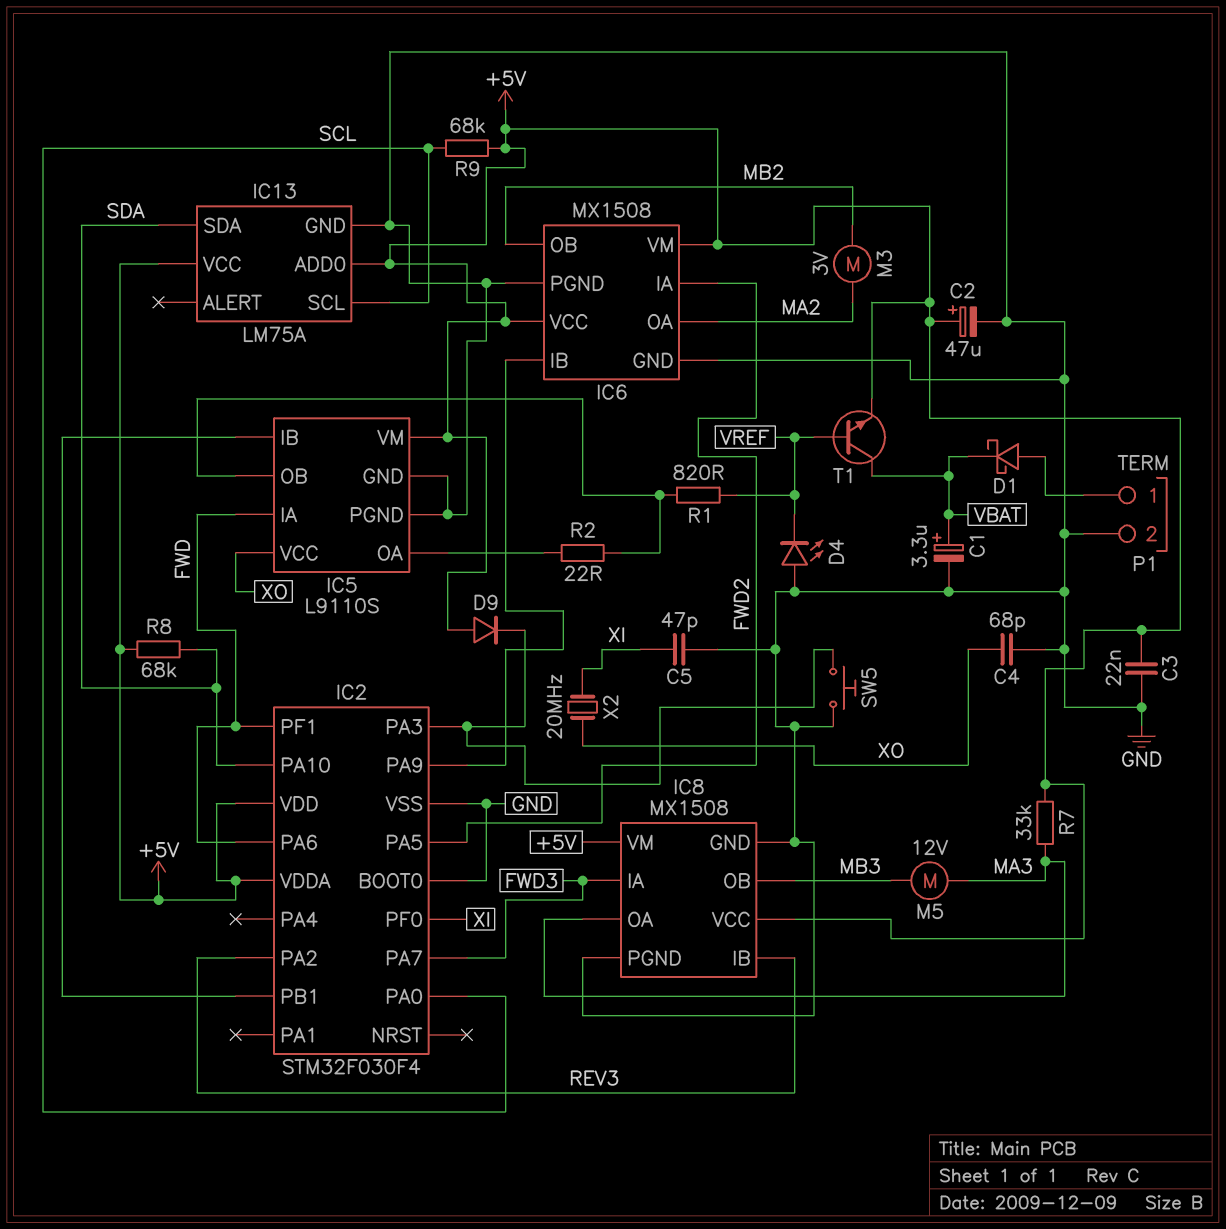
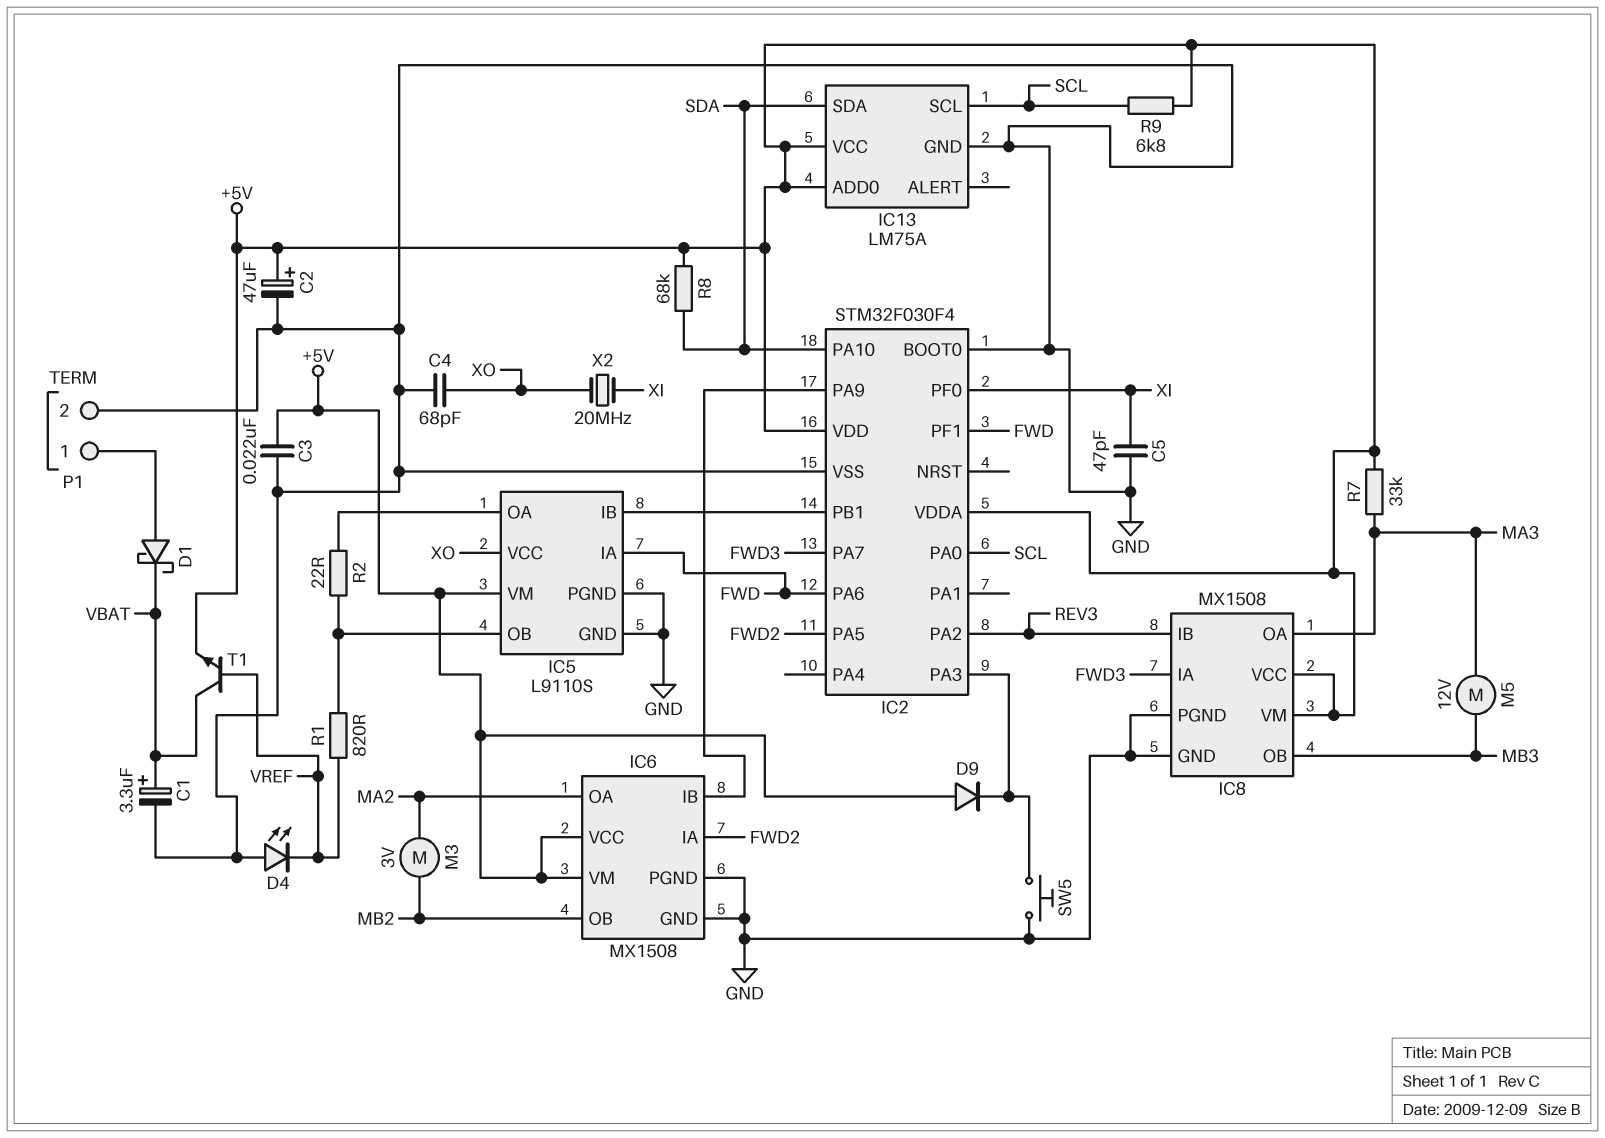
R9: 68k (+5V, SCL) -> 6.8k (+5V, SCL)

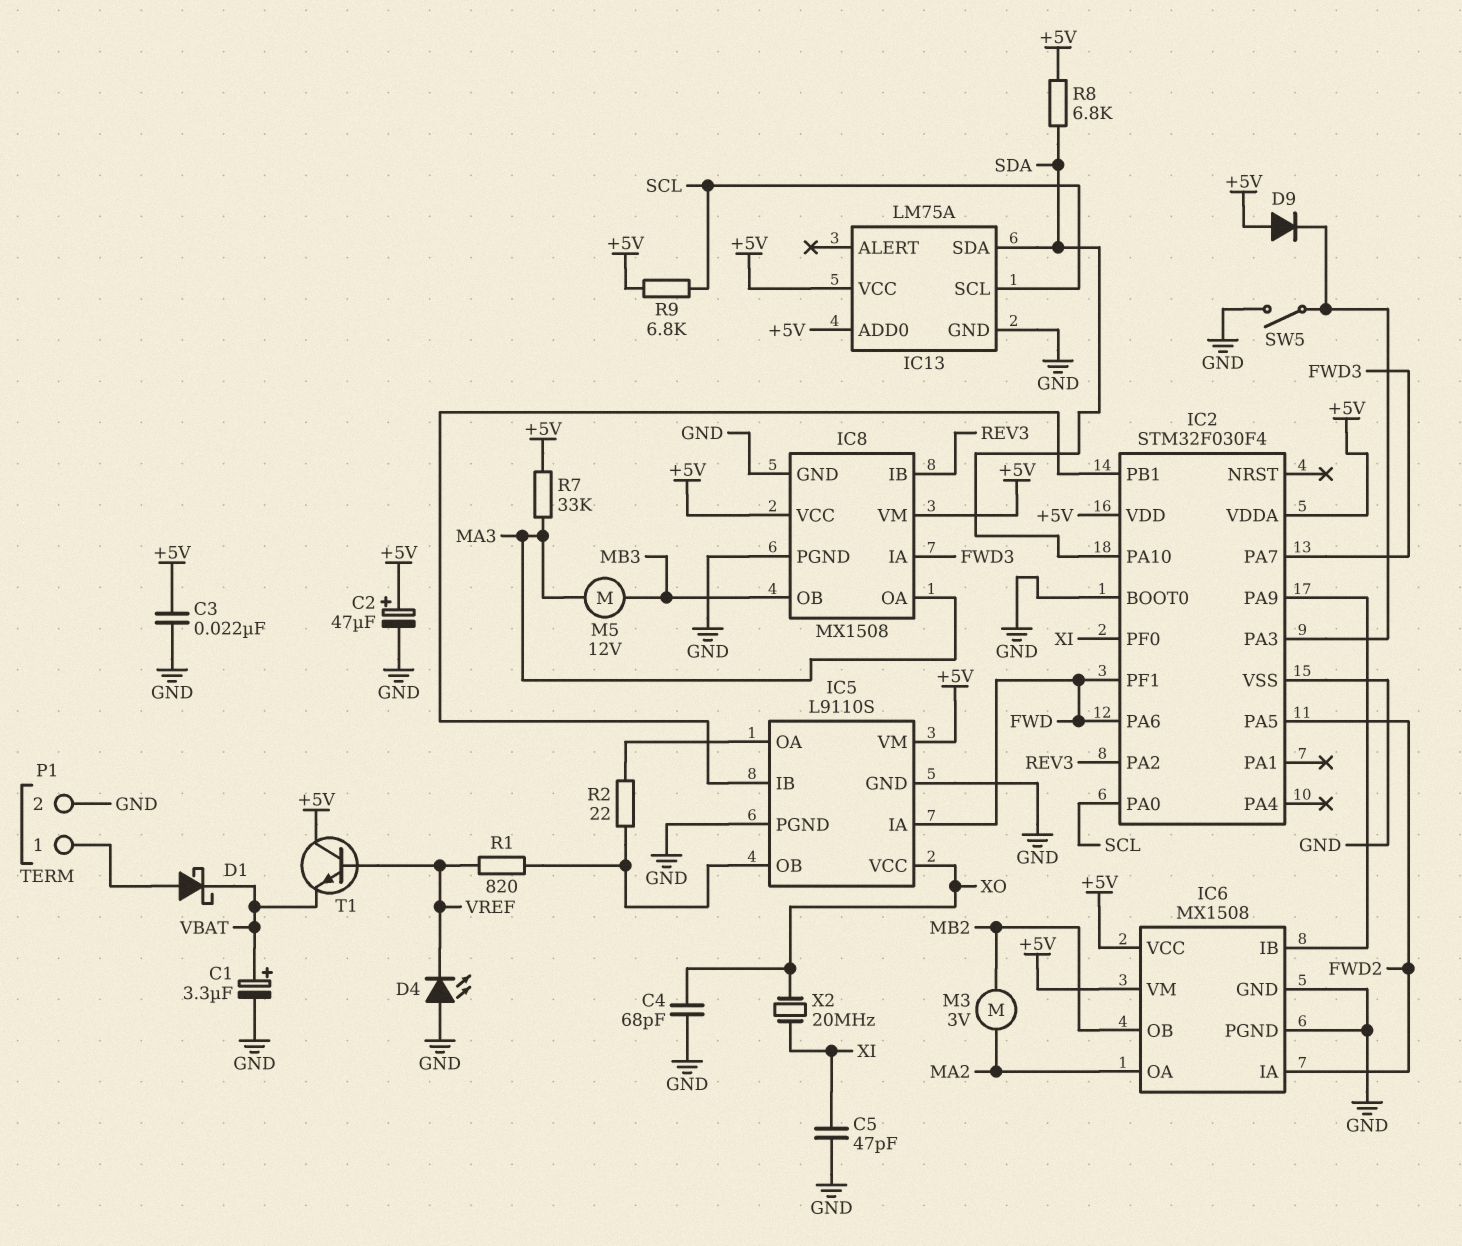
R8: 68k (+5V, SDA) -> 6.8k (+5V, SDA)
SW5: button (GND, IC2/PA3) -> switch (GND, IC2/PA3)
T1: NPN (B VREF, C VBAT, E +5V) -> NPN (B VREF, C +5V, E VBAT)

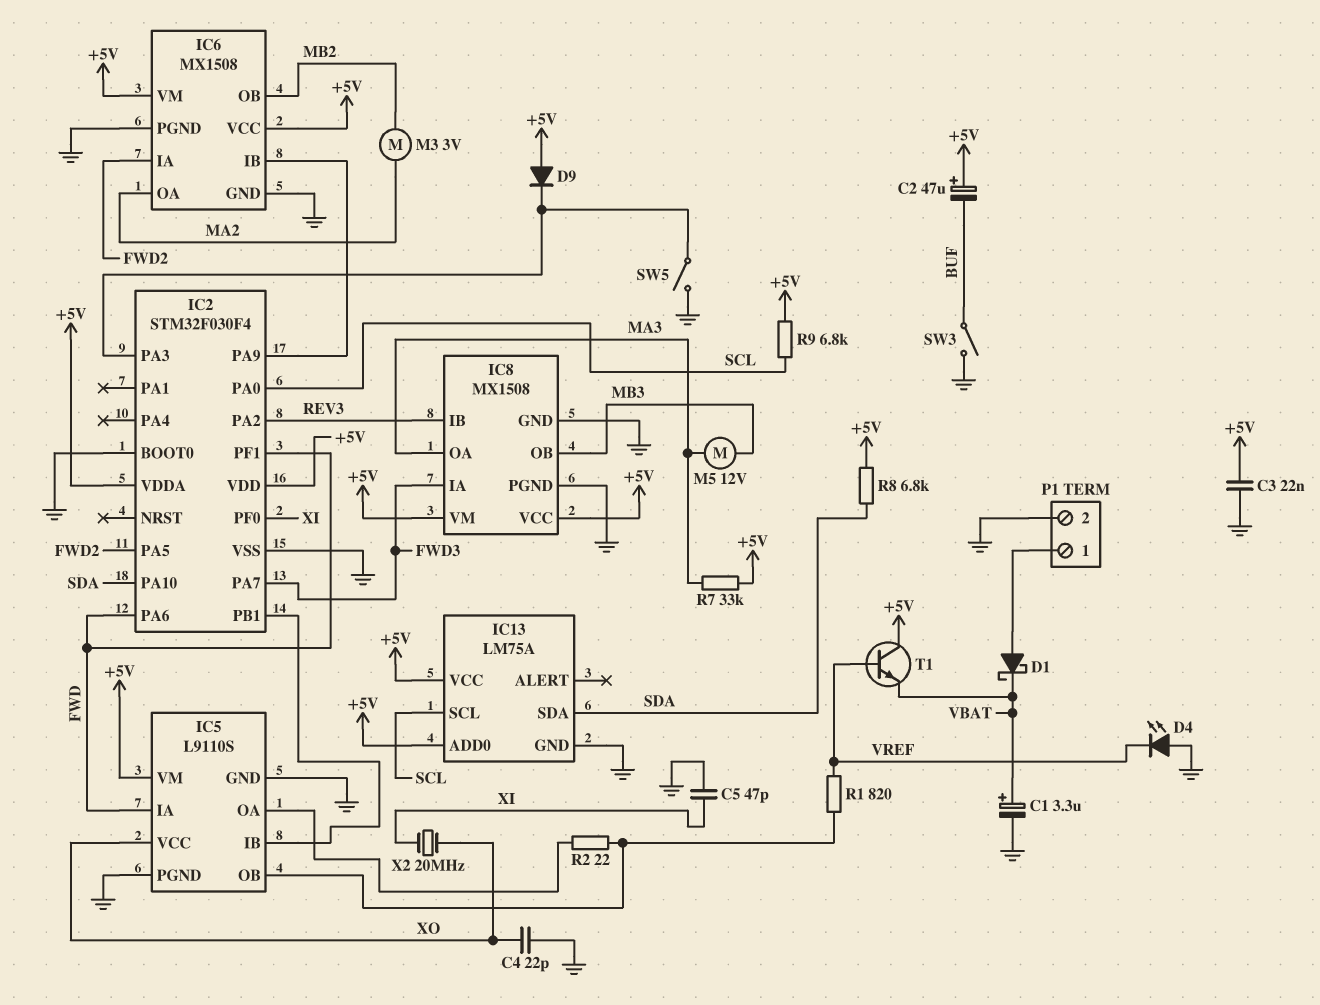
C2: 47uF (plus +5V, minus GND) -> 47uF (plus +5V, minus BUF)
C4: 68pF (GND, XO) -> 22pF (GND, XO)
SW3: none -> switch (BUF, GND)

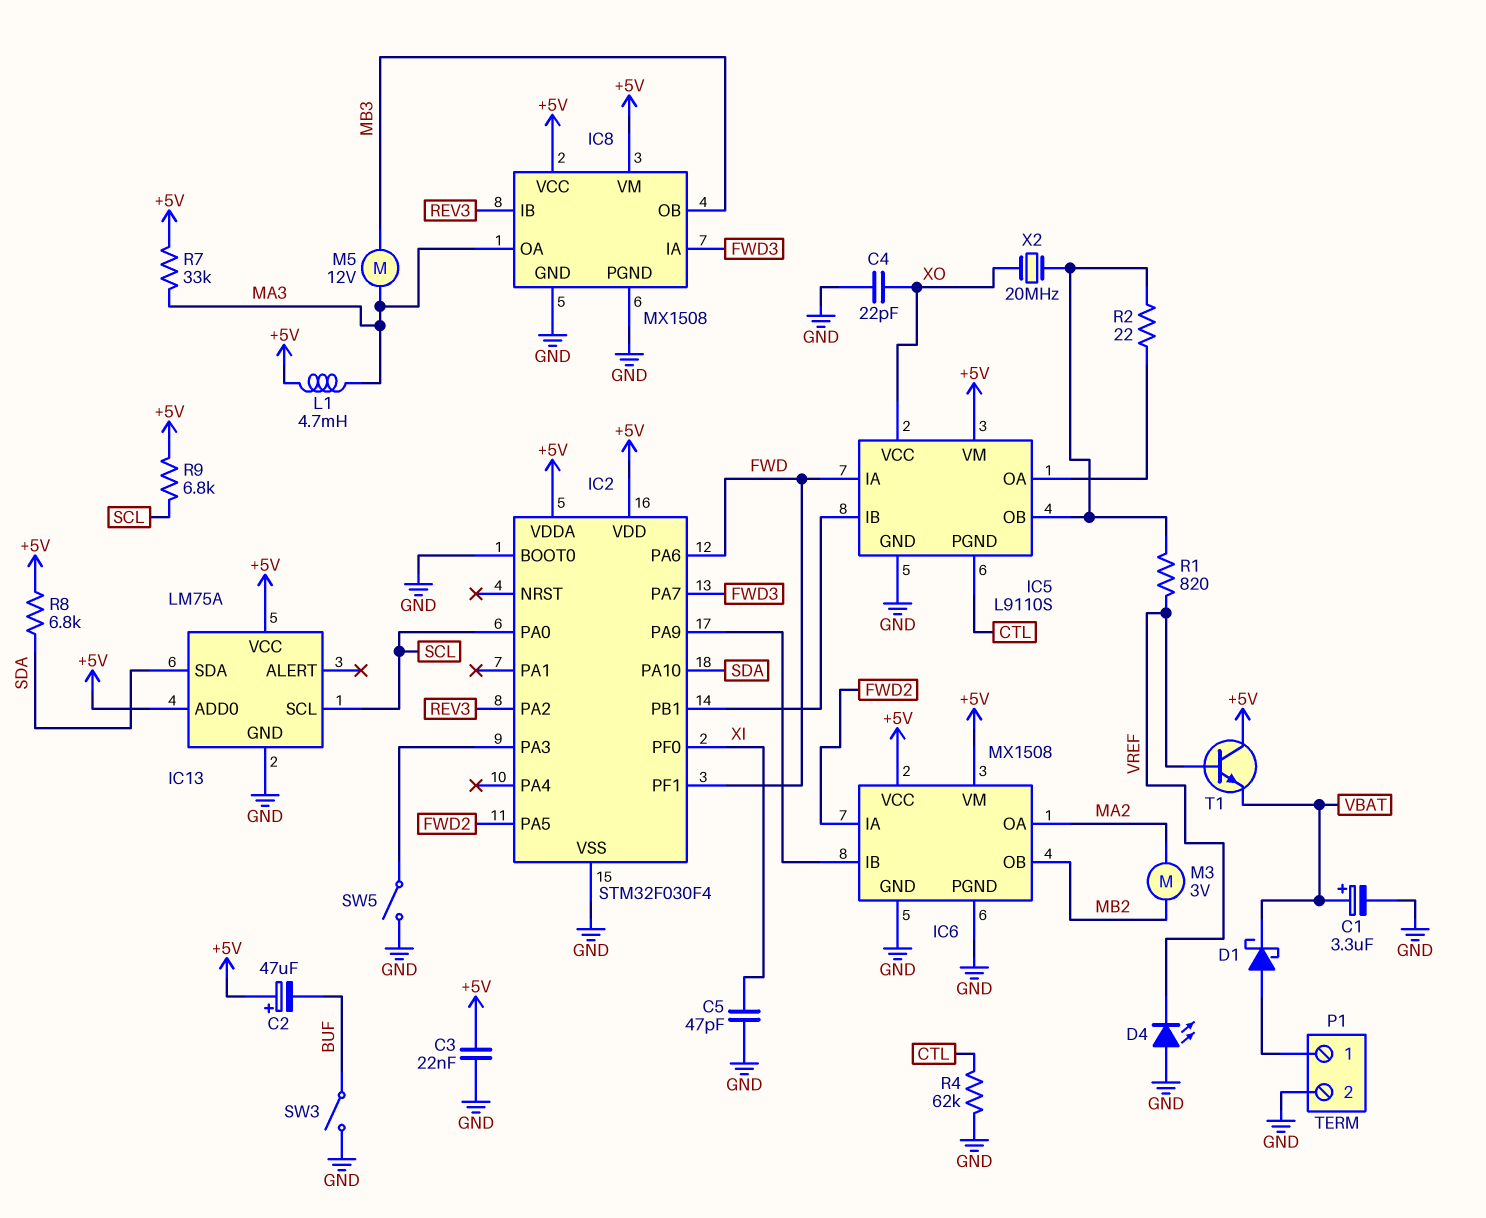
D9: diode (A +5V, K IC2/PA3) -> none
IC5 pin PGND: GND -> CTL
L1: none -> 4.7mH (+5V, MA3)
R4: none -> 62k (CTL, GND)
X2: 20MHz (XI, XO) -> 20MHz (IC5/OB, XO)

